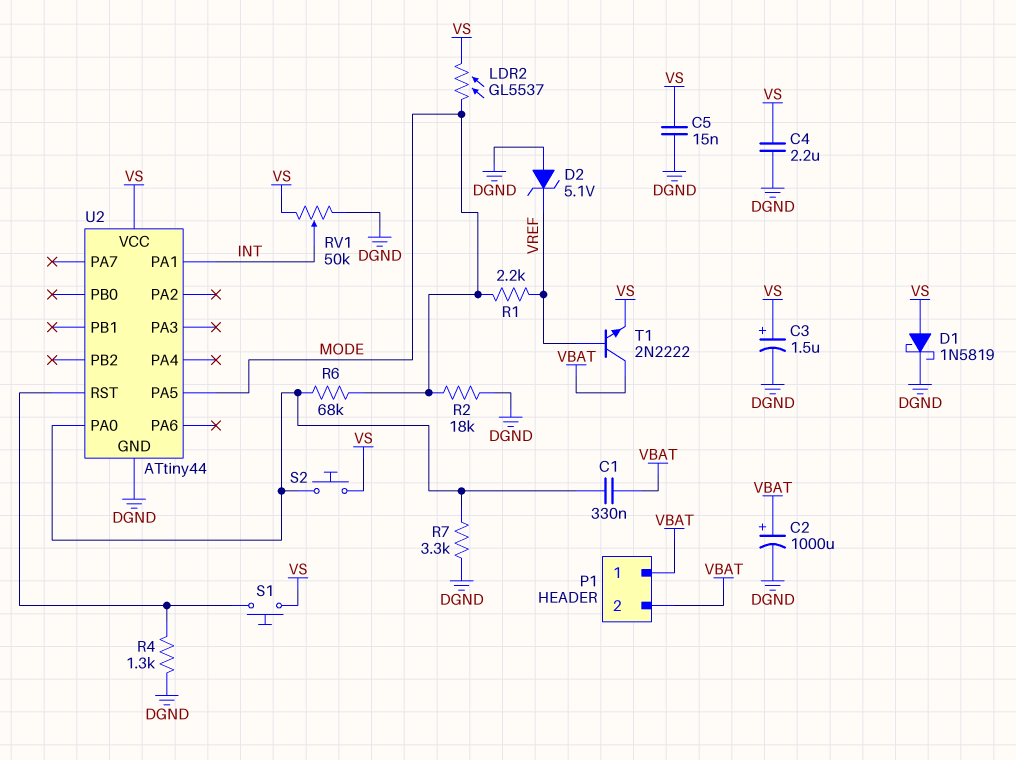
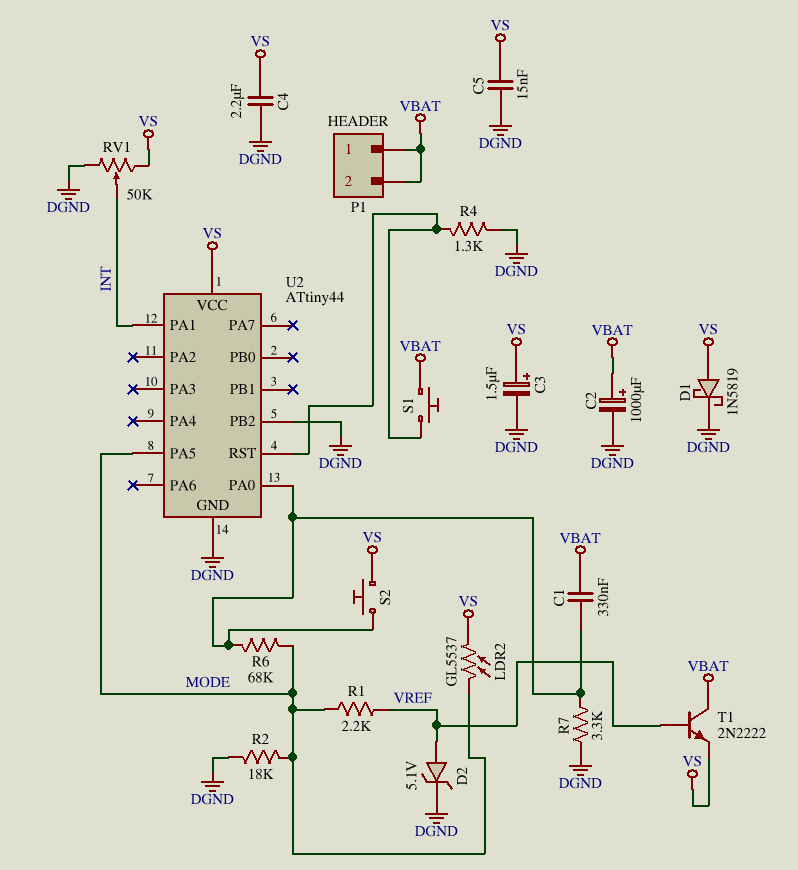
D2: zener 5.1V (A DGND, K VREF) -> zener 5.1V (A VREF, K DGND)
S1: button (U2/RST, VS) -> button (U2/RST, VBAT)
U2 pin PB2: none -> DGND

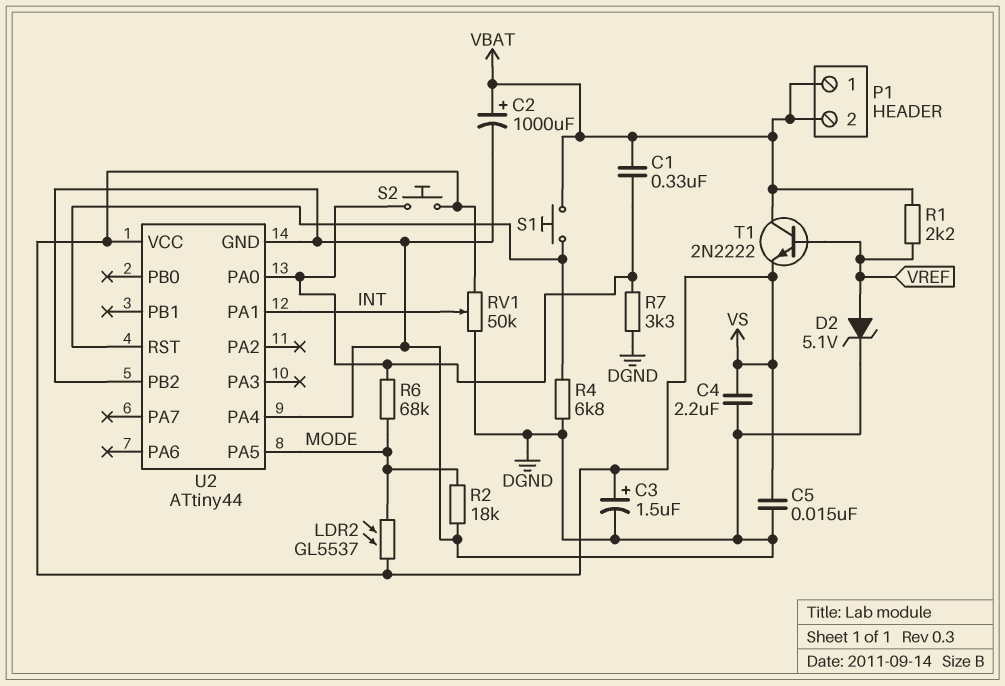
D1: schottky 1N5819 (A VS, K DGND) -> none
R1: 2.2k (MODE, VREF) -> 2.2k (VBAT, VREF)
R4: 1.3k (DGND, U2/RST) -> 6.8k (DGND, U2/RST)
U2 pin PA4: none -> DGND

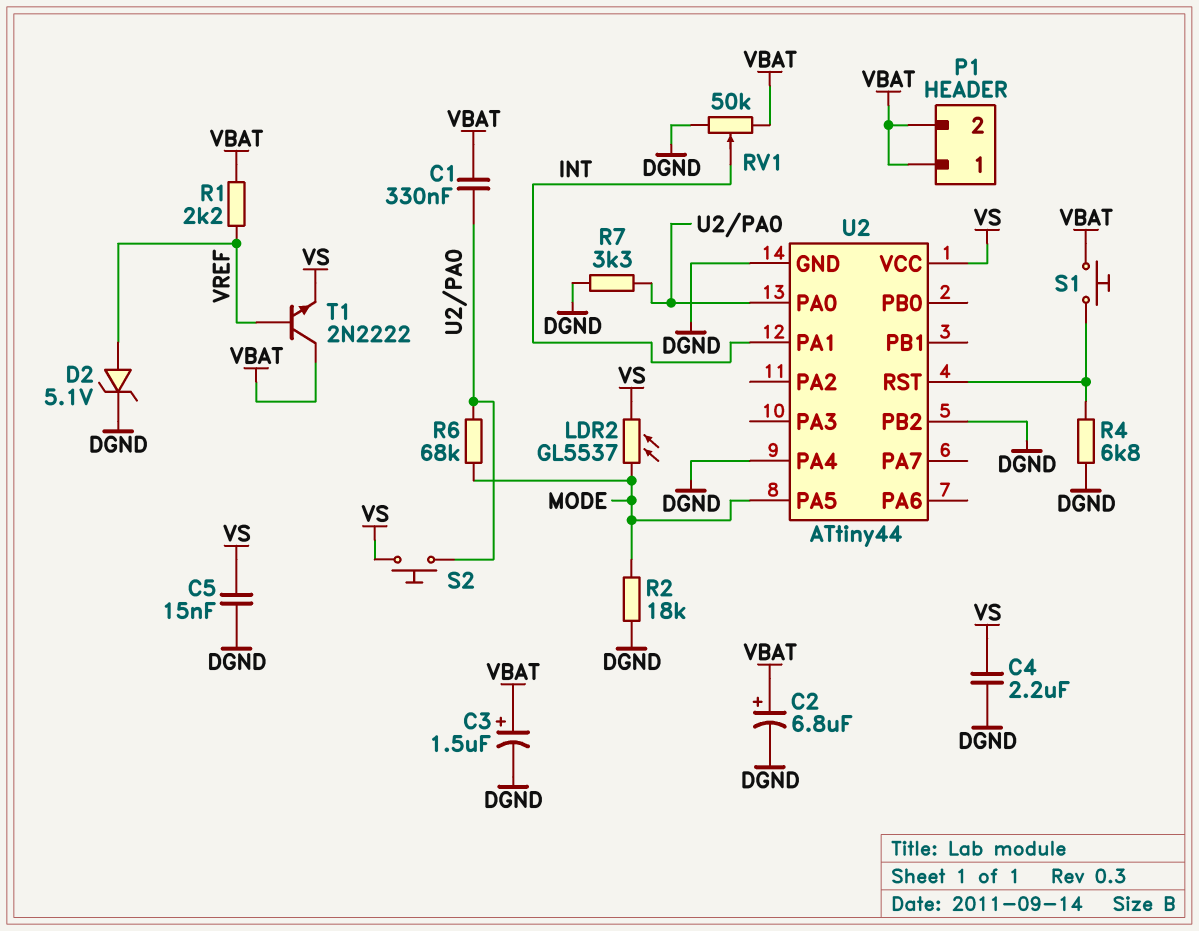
C2: 1000uF (plus VBAT, minus DGND) -> 6.8uF (plus VBAT, minus DGND)
C3: 1.5uF (plus VS, minus DGND) -> 1.5uF (plus VBAT, minus DGND)
RV1: 50k (DGND, VS, wiper INT) -> 50k (DGND, VBAT, wiper INT)

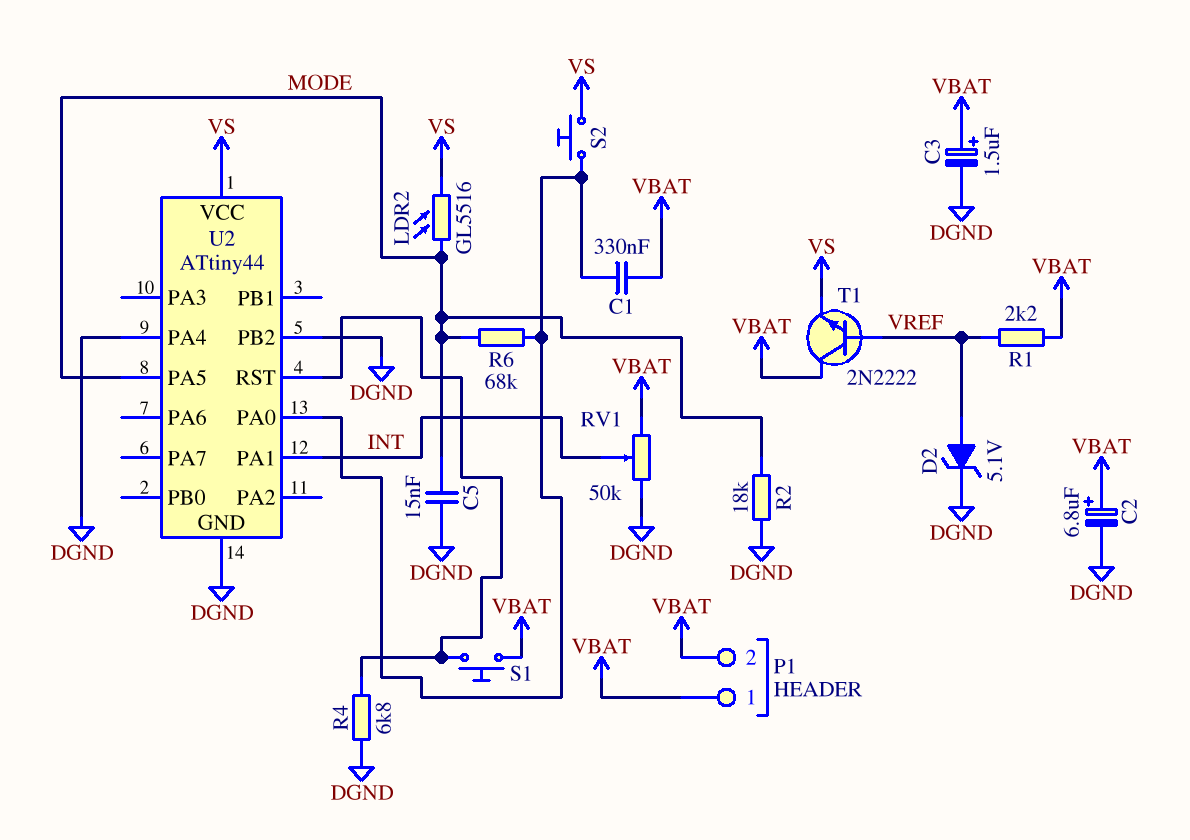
C4: 2.2uF (DGND, VS) -> none
C5: 15nF (DGND, VS) -> 15nF (DGND, MODE)
LDR2: GL5537 (MODE, VS) -> GL5516 (MODE, VS)
R7: 3.3k (DGND, U2/PA0) -> none

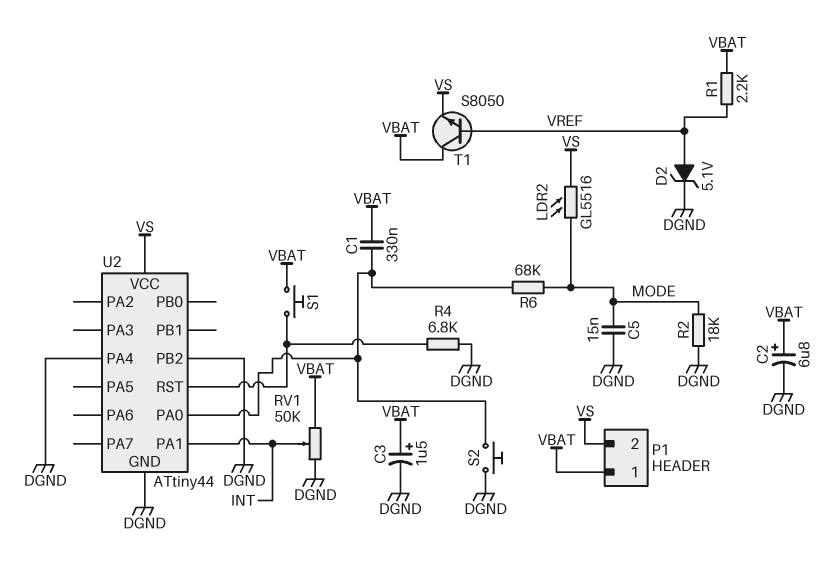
P1 pin 2: VBAT -> VS
S2: button (U2/PA0, VS) -> button (DGND, U2/PA0)
T1: NPN 2N2222 (B VREF, C VBAT, E VS) -> NPN S8050 (B VREF, C VBAT, E VS)
U2 pin PA5: MODE -> none

